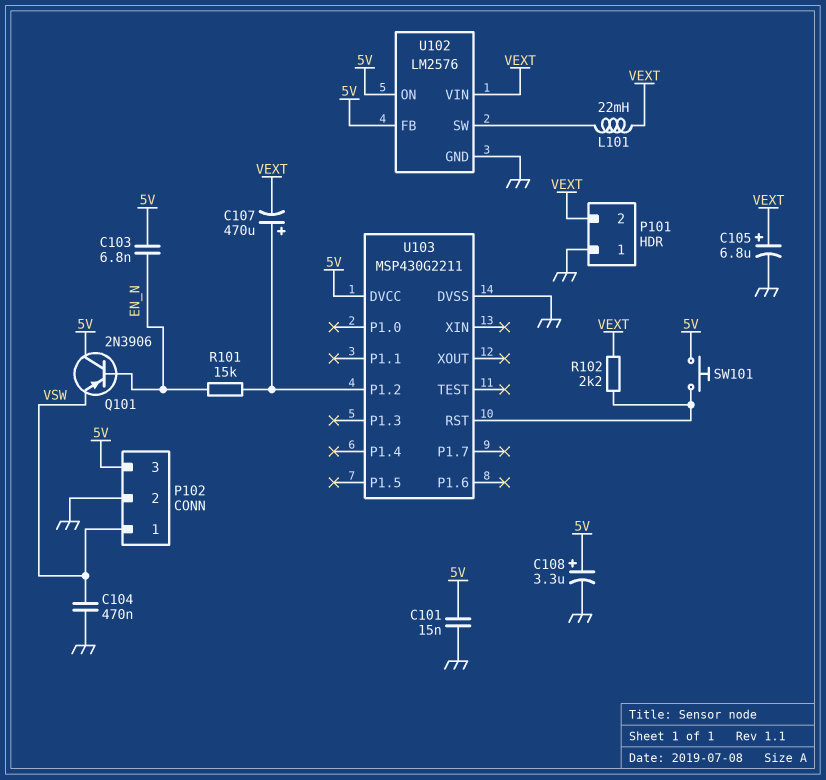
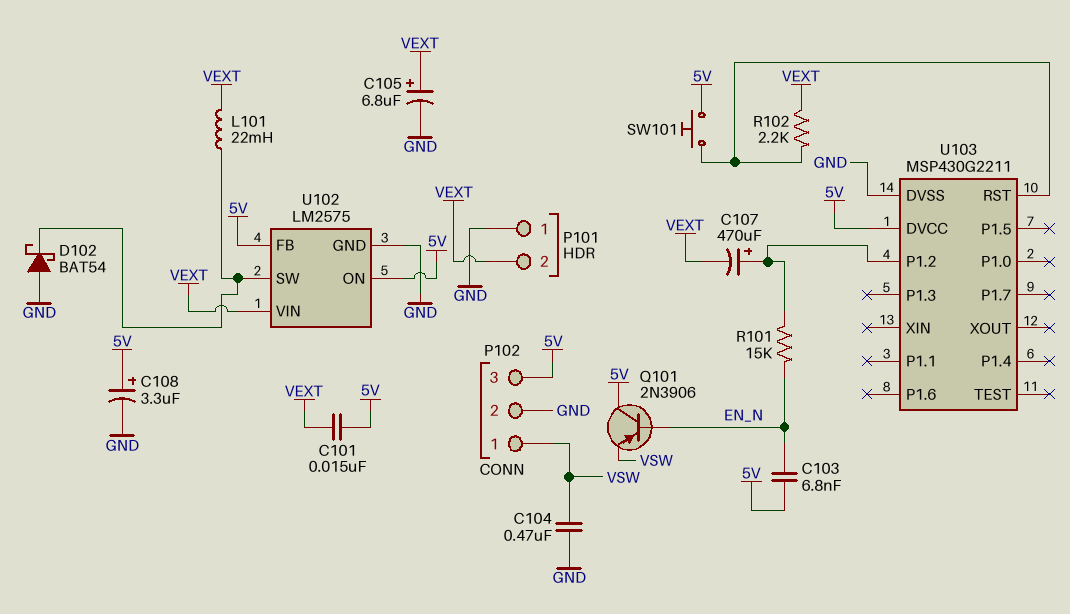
C101: 15nF (5V, GND) -> 15nF (5V, VEXT)
D102: none -> schottky BAT54 (A GND, K U102/SW)
U102: LM2576 -> LM2575

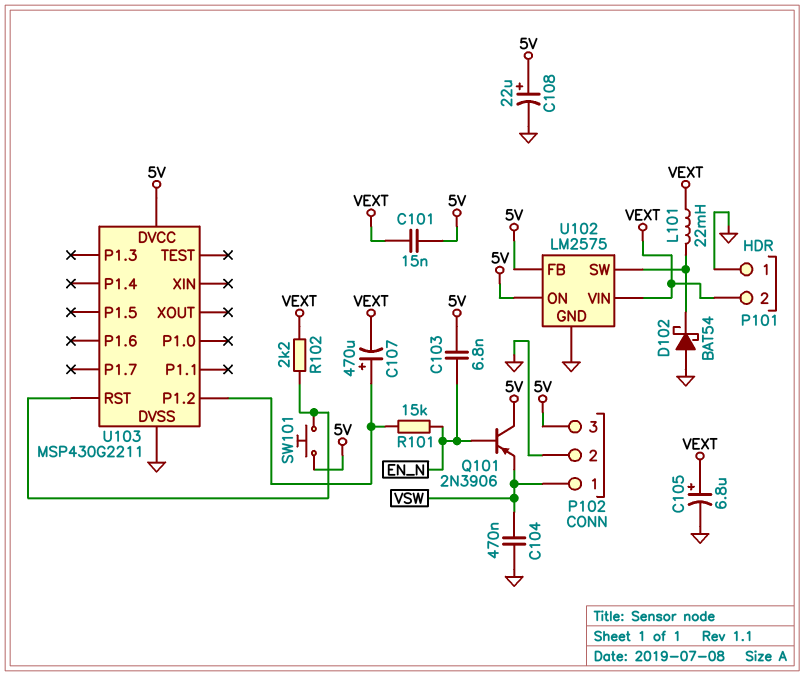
C108: 3.3uF (plus 5V, minus GND) -> 22uF (plus 5V, minus GND)

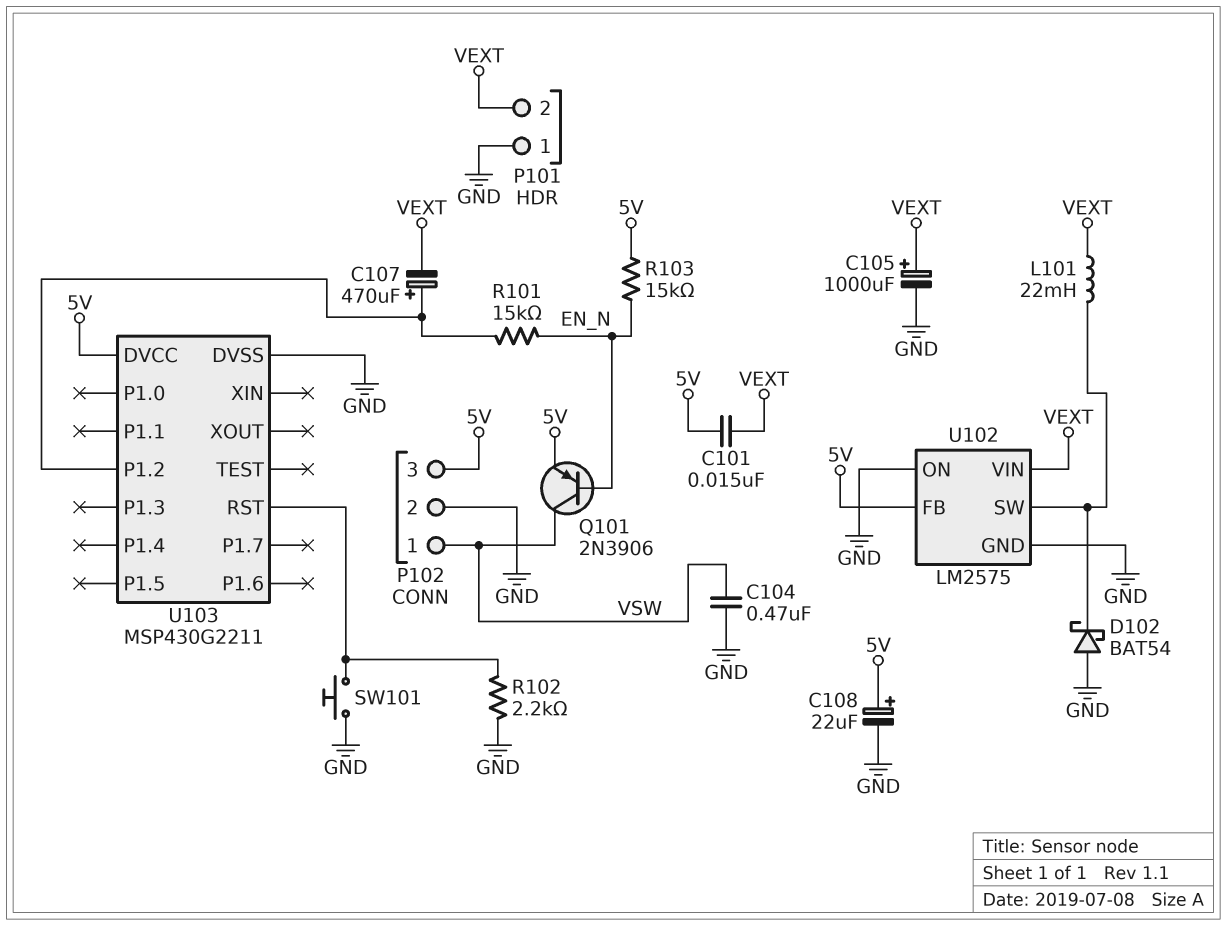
C103: 6.8nF (5V, EN_N) -> none
C105: 6.8uF (plus VEXT, minus GND) -> 1000uF (plus VEXT, minus GND)
Q101: PNP 2N3906 (B EN_N, C 5V, E VSW) -> PNP 2N3906 (B EN_N, C VSW, E 5V)
R102: 2.2k (U103/RST, VEXT) -> 2.2k (GND, U103/RST)
R103: none -> 15k (5V, EN_N)
SW101: button (5V, U103/RST) -> button (GND, U103/RST)
U102 pin ON: 5V -> GND

